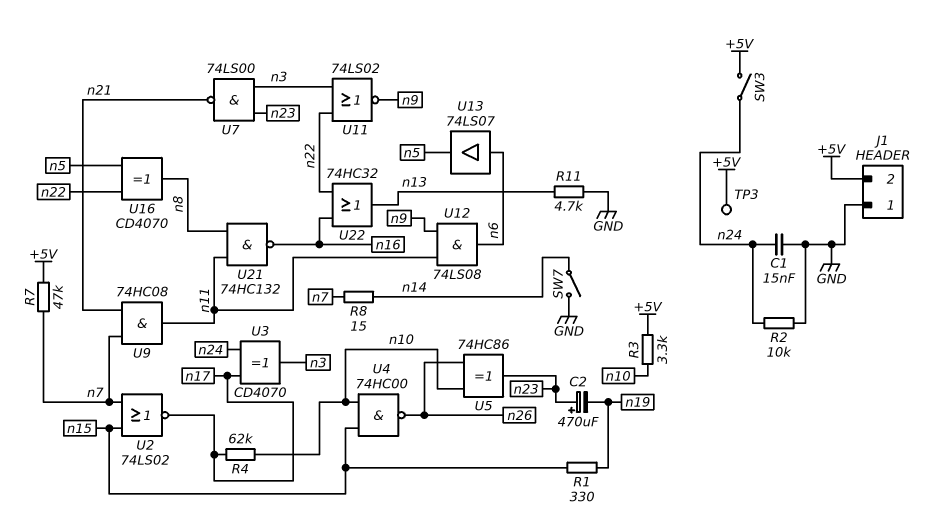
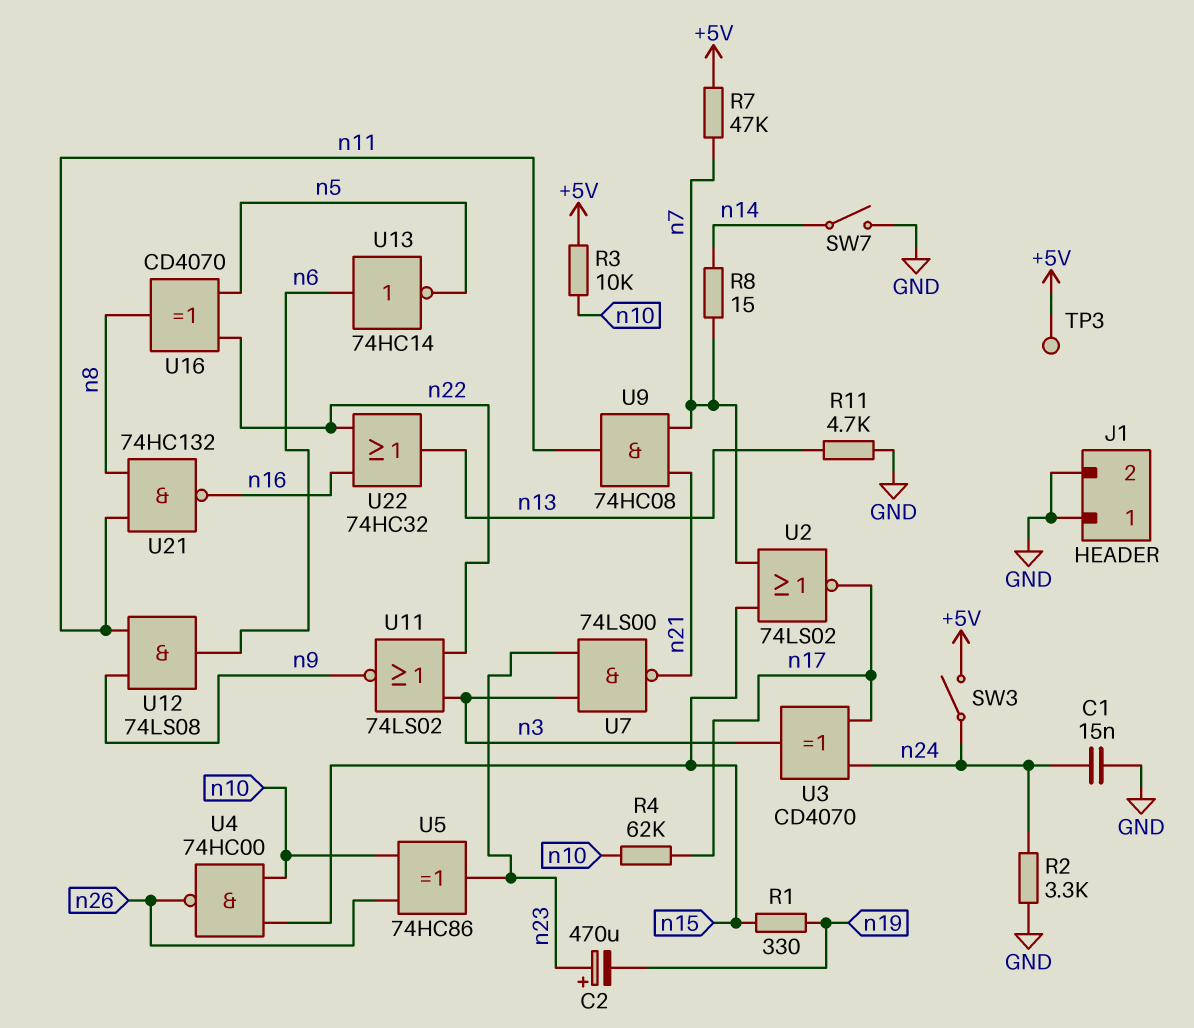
J1 pin 2: +5V -> GND
R2: 10k (GND, n24) -> 3.3k (GND, n24)
R3: 3.3k (+5V, n10) -> 10k (+5V, n10)
U13: buffer 74LS07 (in n6, out n5) -> NOT 74HC14 (in n6, out n5)

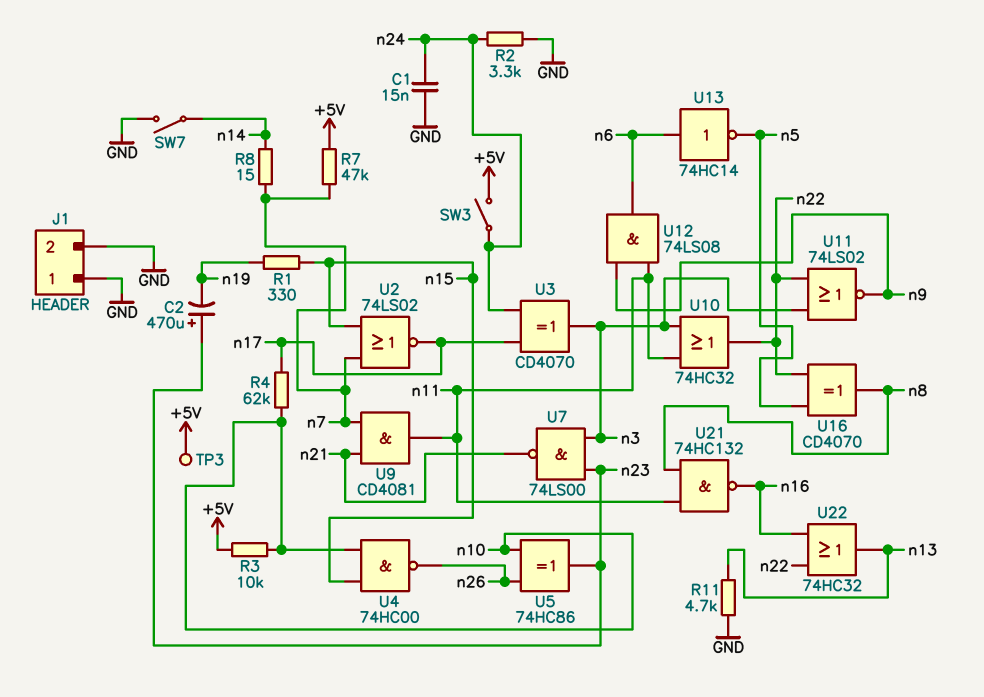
U9: AND 74HC08 (in n7, in n21, out n11) -> AND CD4081 (in n7, in n21, out n11)
U10: none -> OR 74HC32 (in n3, in n11, out n22)

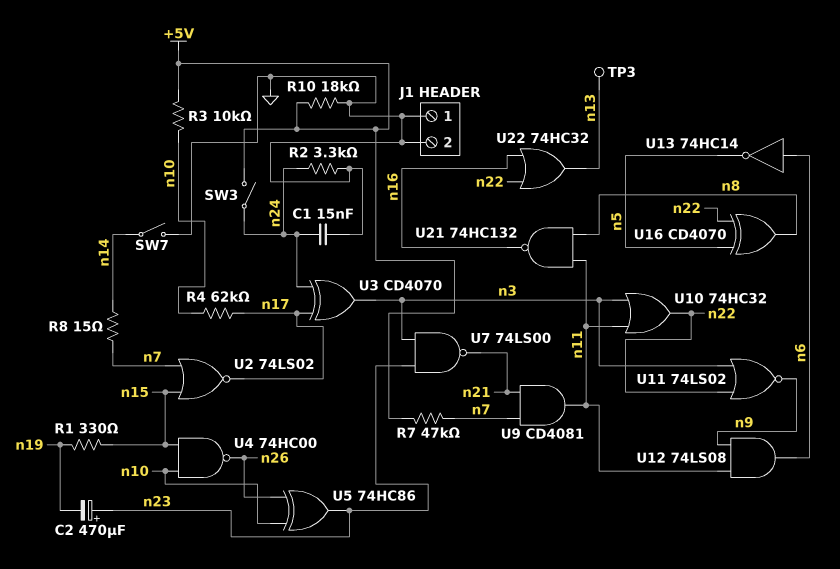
R10: none -> 18k (+5V, GND)
R11: 4.7k (GND, n13) -> none
TP3: test point (+5V) -> test point (n13)

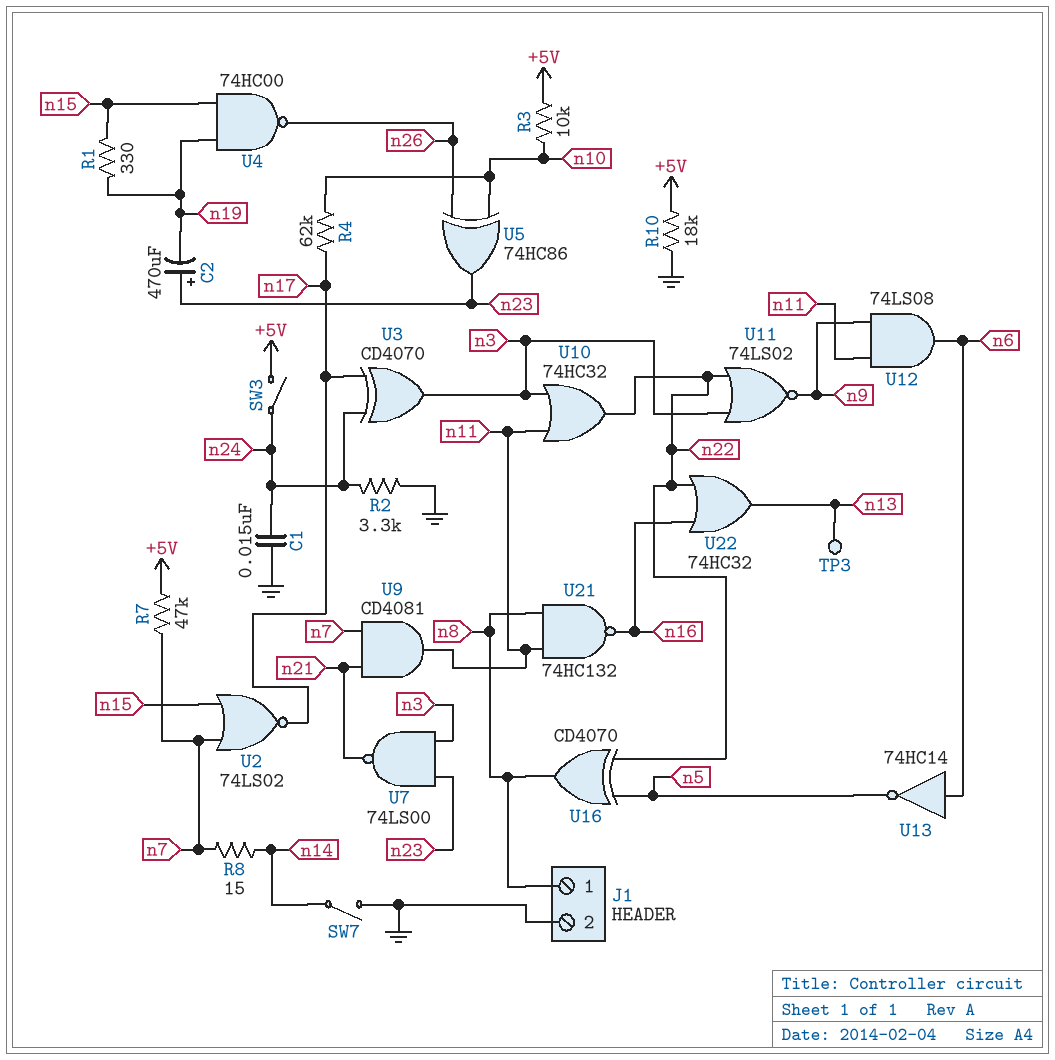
J1 pin 1: GND -> n8
U4: NAND 74HC00 (in n10, in n15, out n26) -> NAND 74HC00 (in n15, in n19, out n26)

